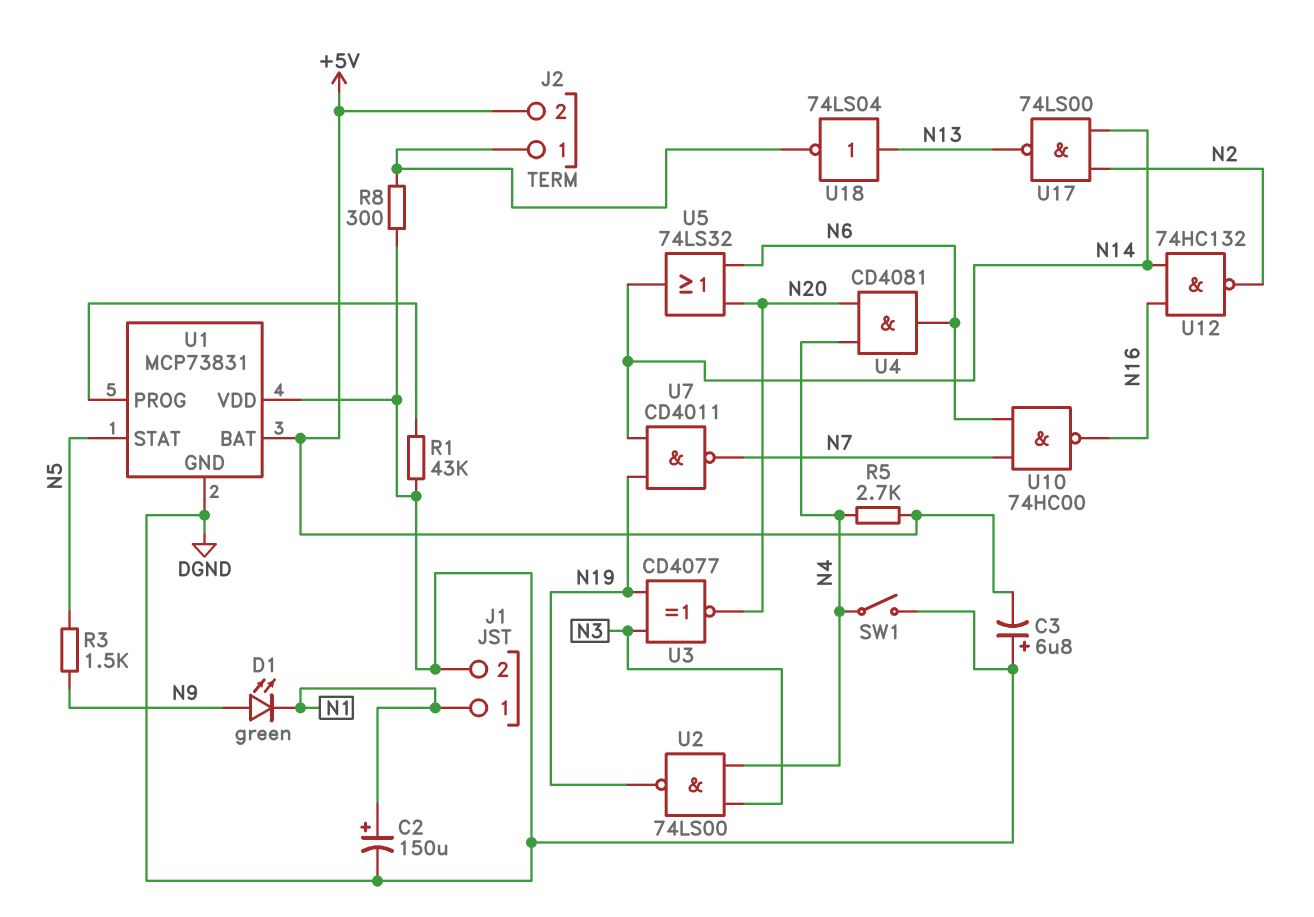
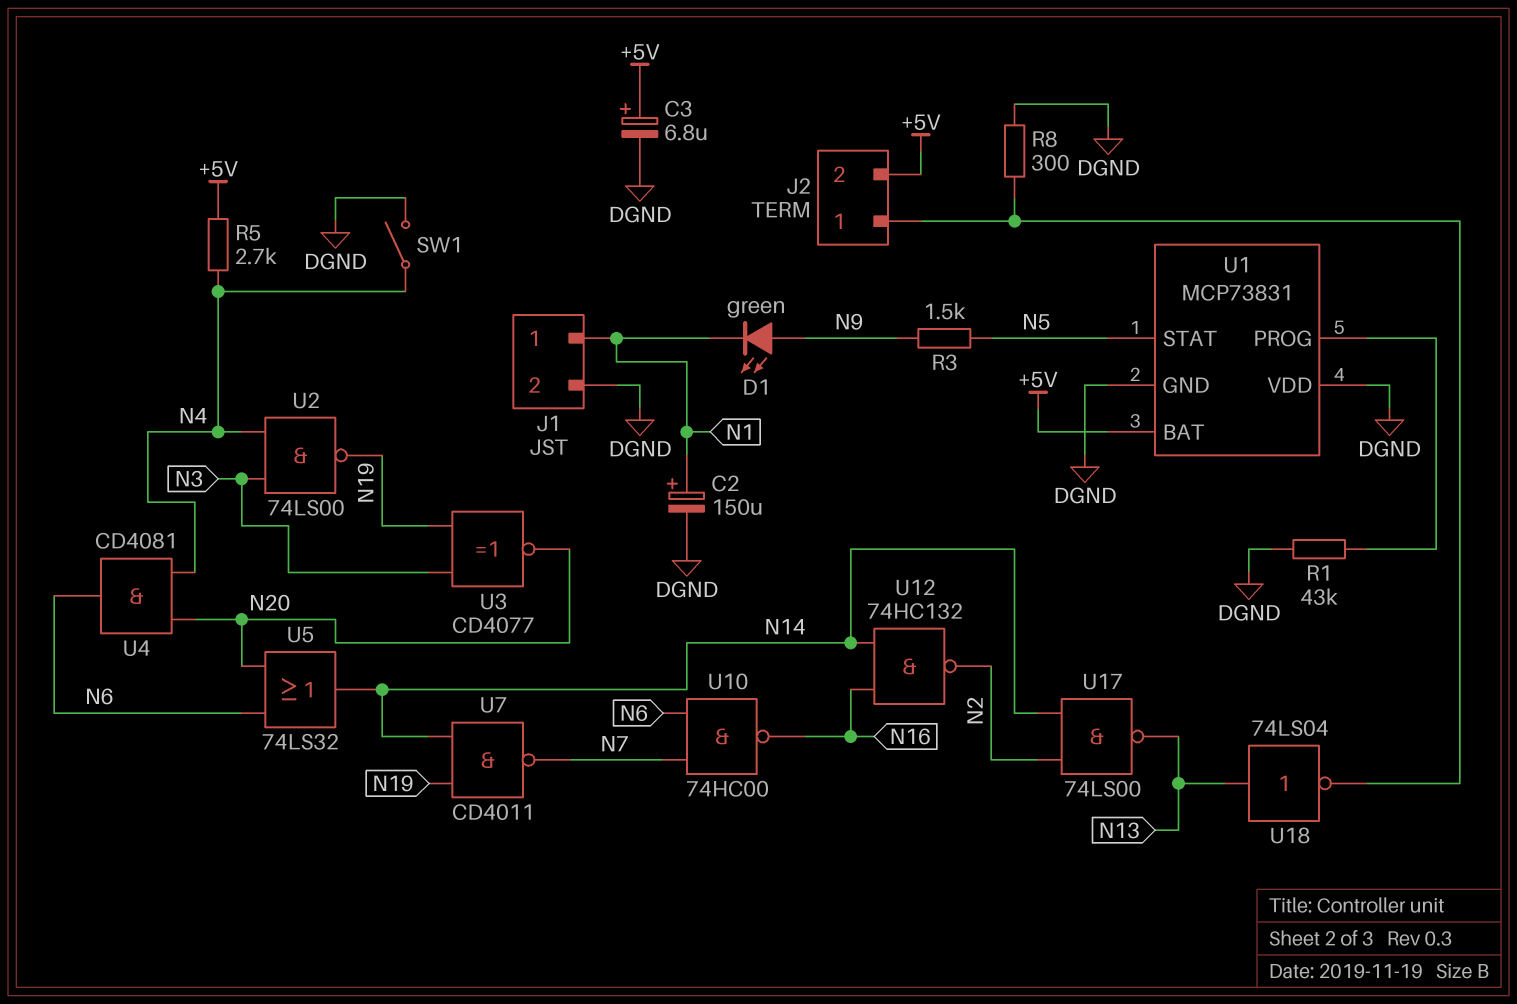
C3: 6.8uF (plus DGND, minus +5V) -> 6.8uF (plus +5V, minus DGND)

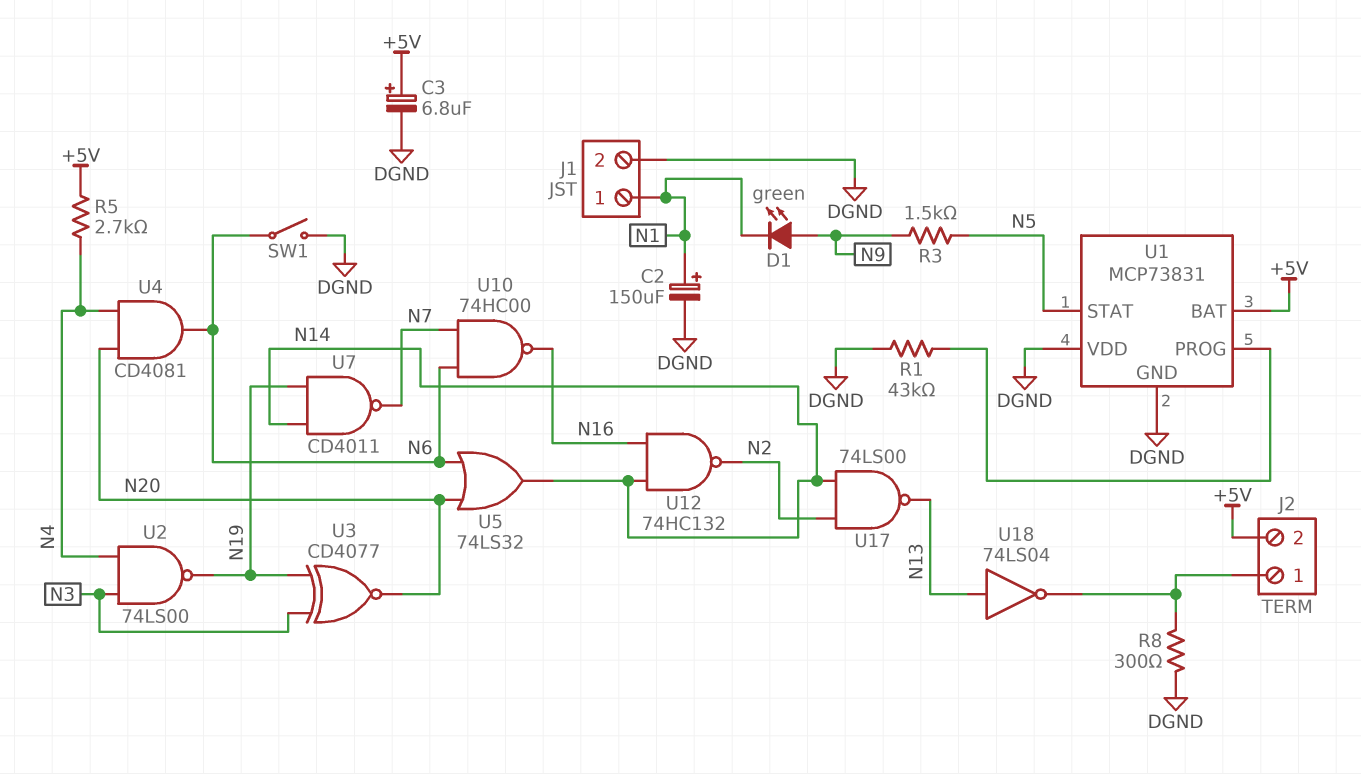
SW1: switch (DGND, N4) -> switch (DGND, N6)

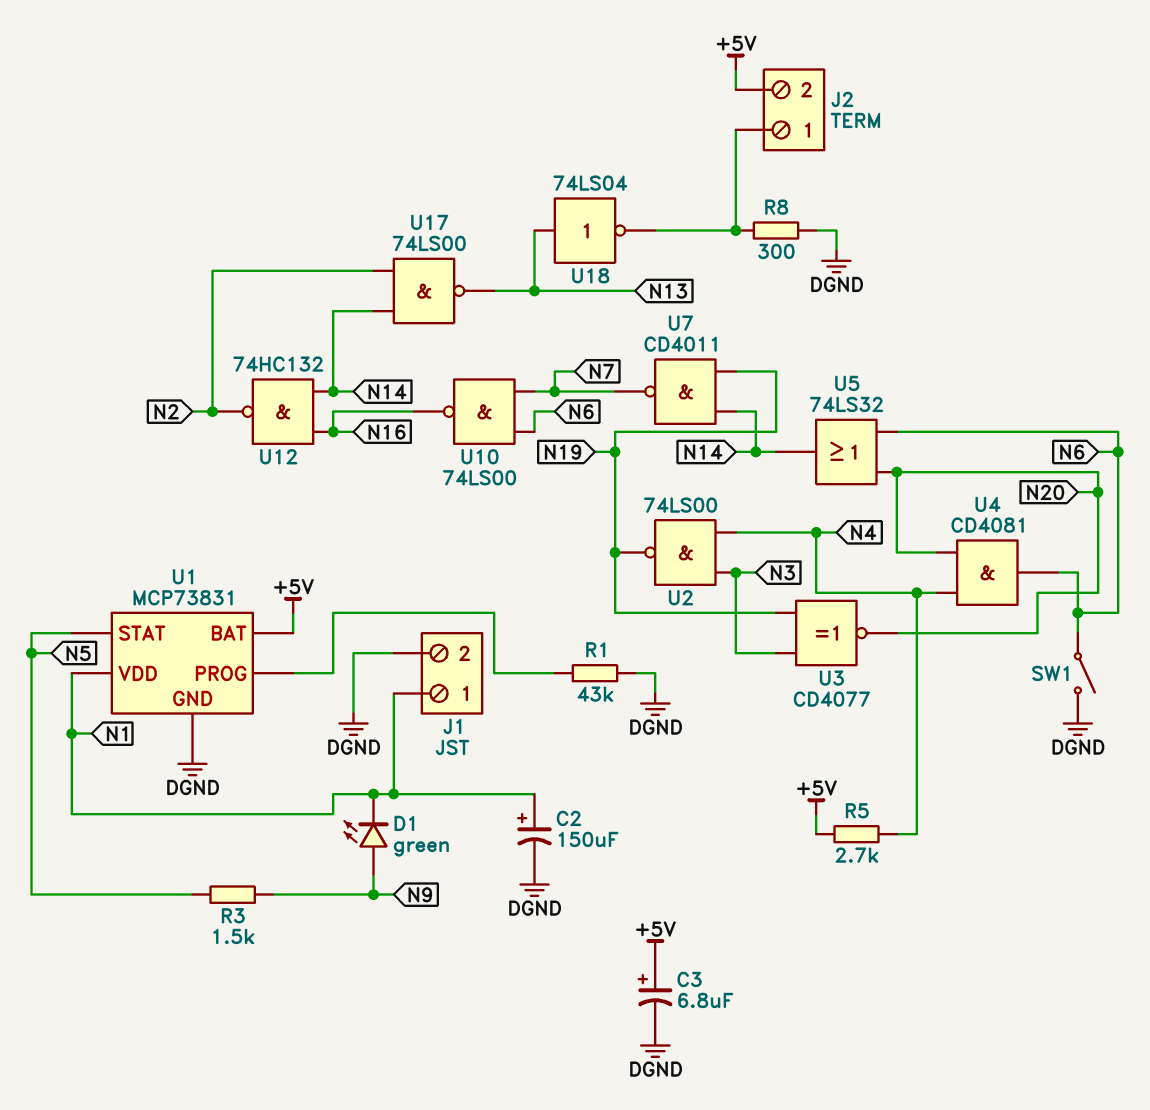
U1 pin VDD: DGND -> N1
U10: NAND 74HC00 (in N6, in N7, out N16) -> NAND 74LS00 (in N6, in N7, out N16)

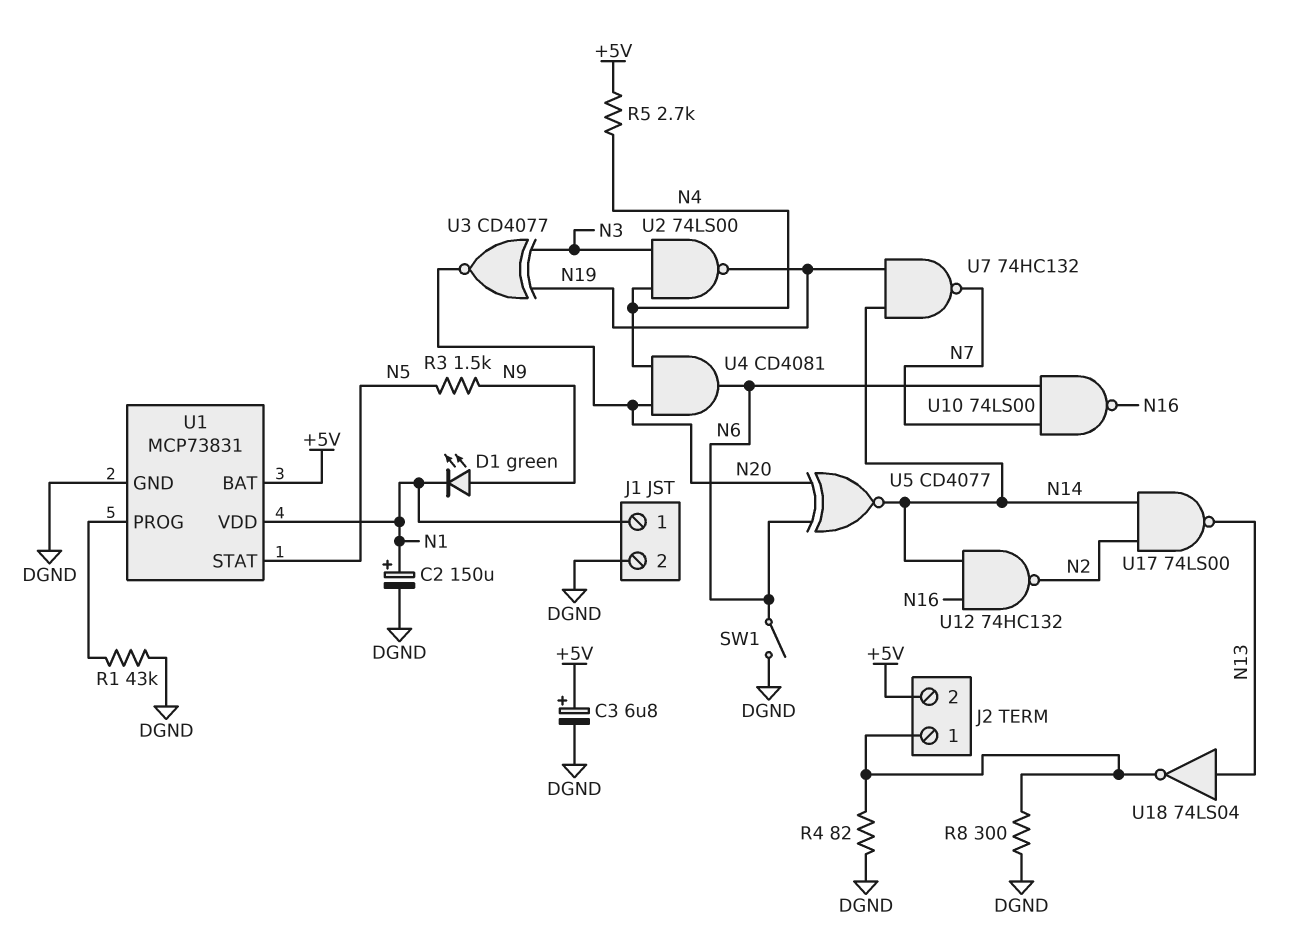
R4: none -> 82 (DGND, J2/1)
U5: OR 74LS32 (in N6, in N20, out N14) -> XNOR CD4077 (in N6, in N20, out N14)
U7: NAND CD4011 (in N14, in N19, out N7) -> NAND 74HC132 (in N14, in N19, out N7)

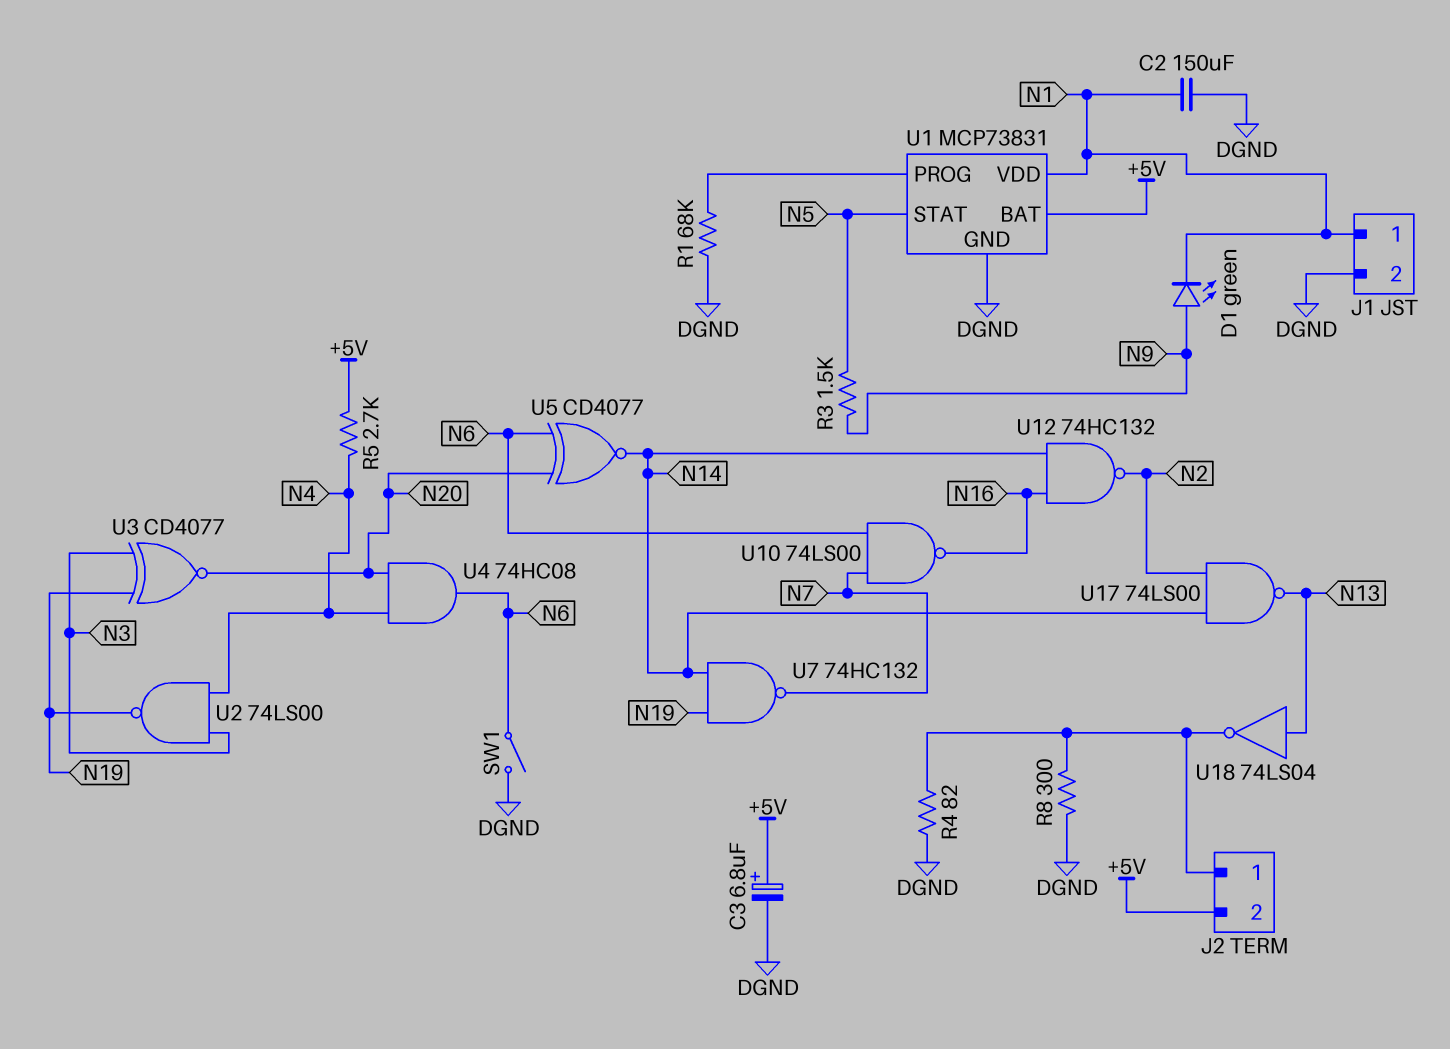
C2: 150uF (plus N1, minus DGND) -> 150uF (DGND, N1)
R1: 43k (DGND, U1/PROG) -> 68k (DGND, U1/PROG)
U4: AND CD4081 (in N4, in N20, out N6) -> AND 74HC08 (in N4, in N20, out N6)

